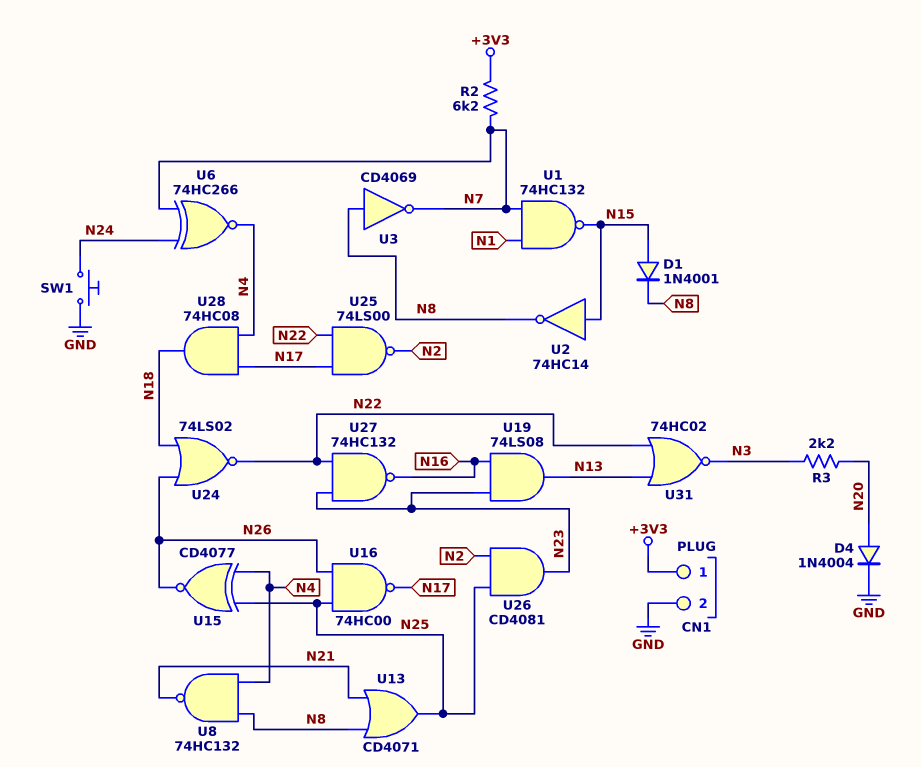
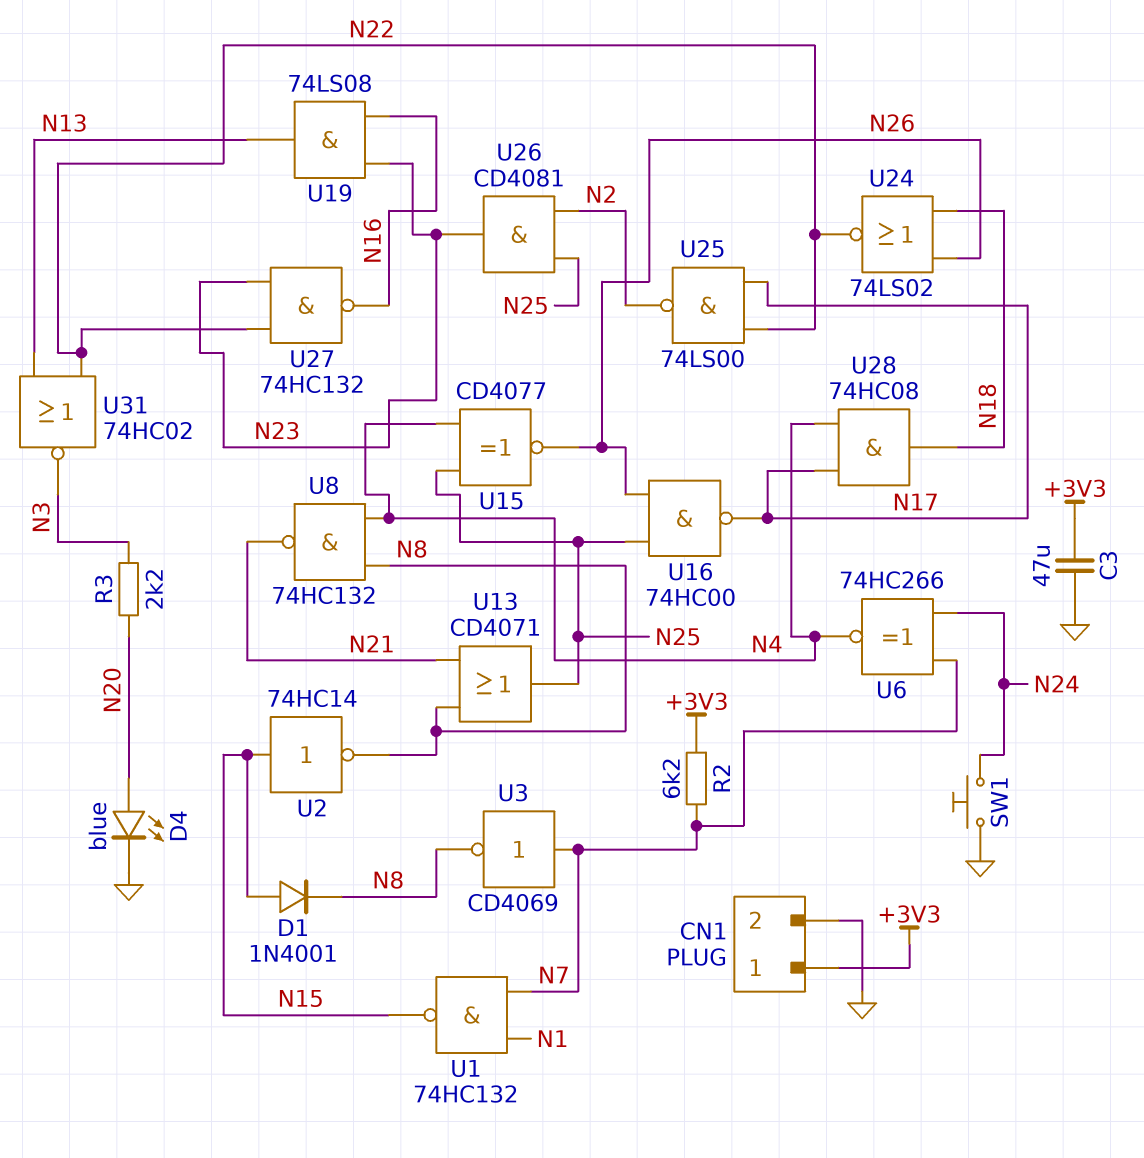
C3: none -> 47uF (+3V3, GND)
D4: diode 1N4004 (A N20, K GND) -> LED blue (A N20, K GND)
U3: NOT CD4069 (in N8, out N7) -> NOT CD4069 (in N7, out N8)

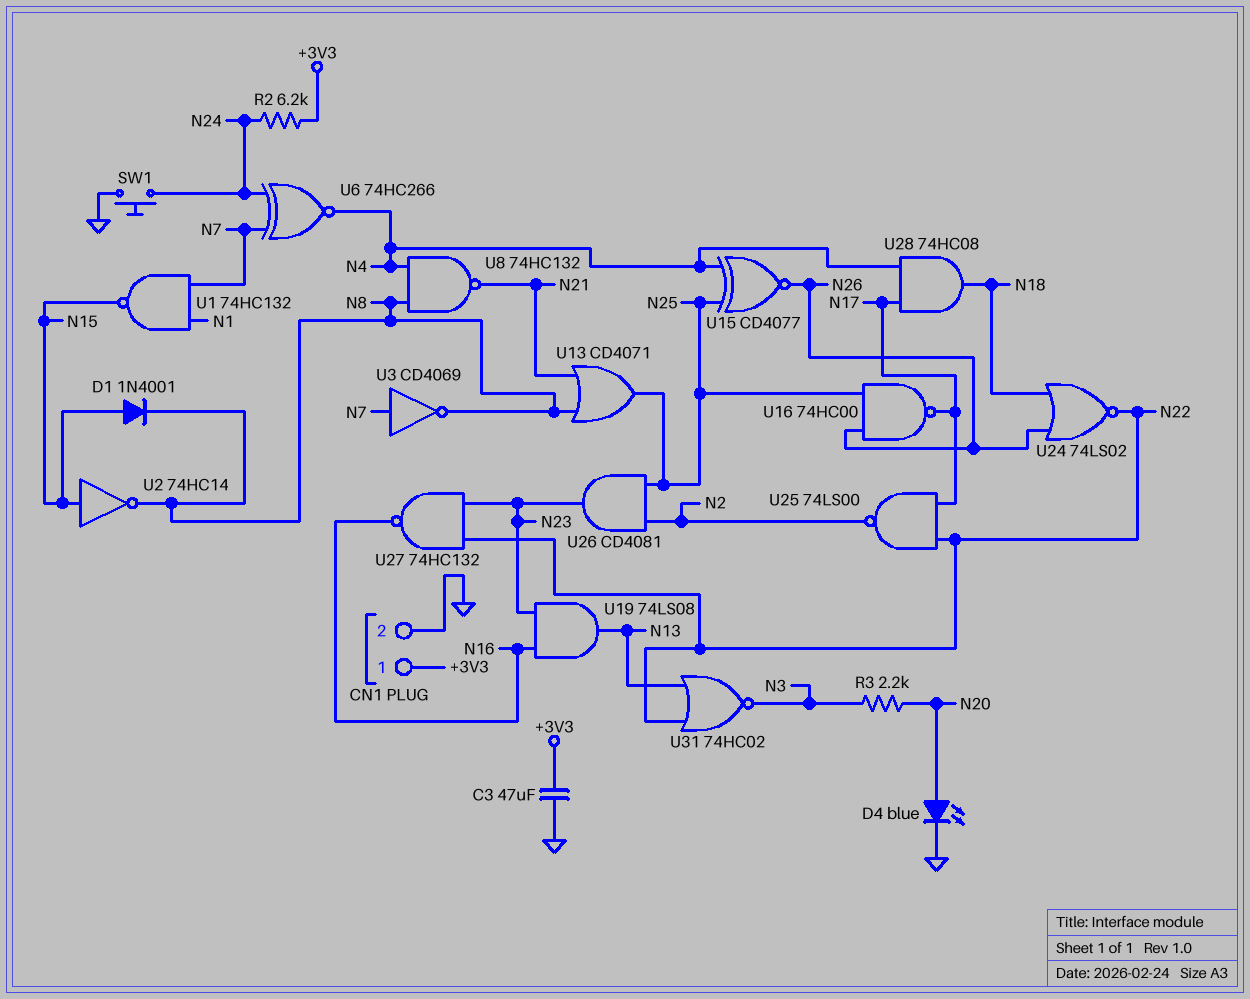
R2: 6.2k (+3V3, N7) -> 6.2k (+3V3, N24)

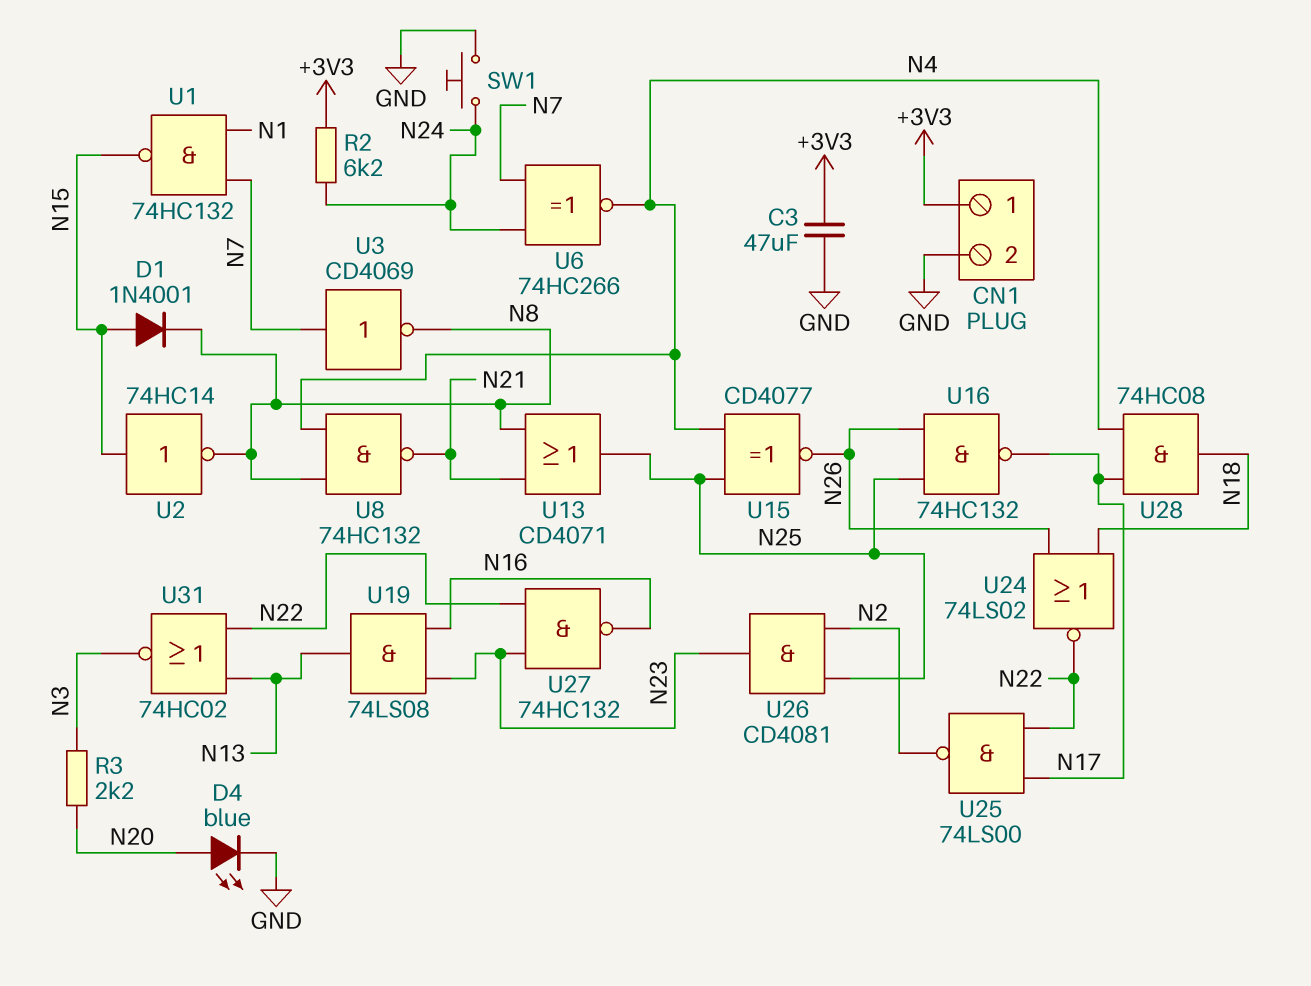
U16: NAND 74HC00 (in N25, in N26, out N17) -> NAND 74HC132 (in N25, in N26, out N17)

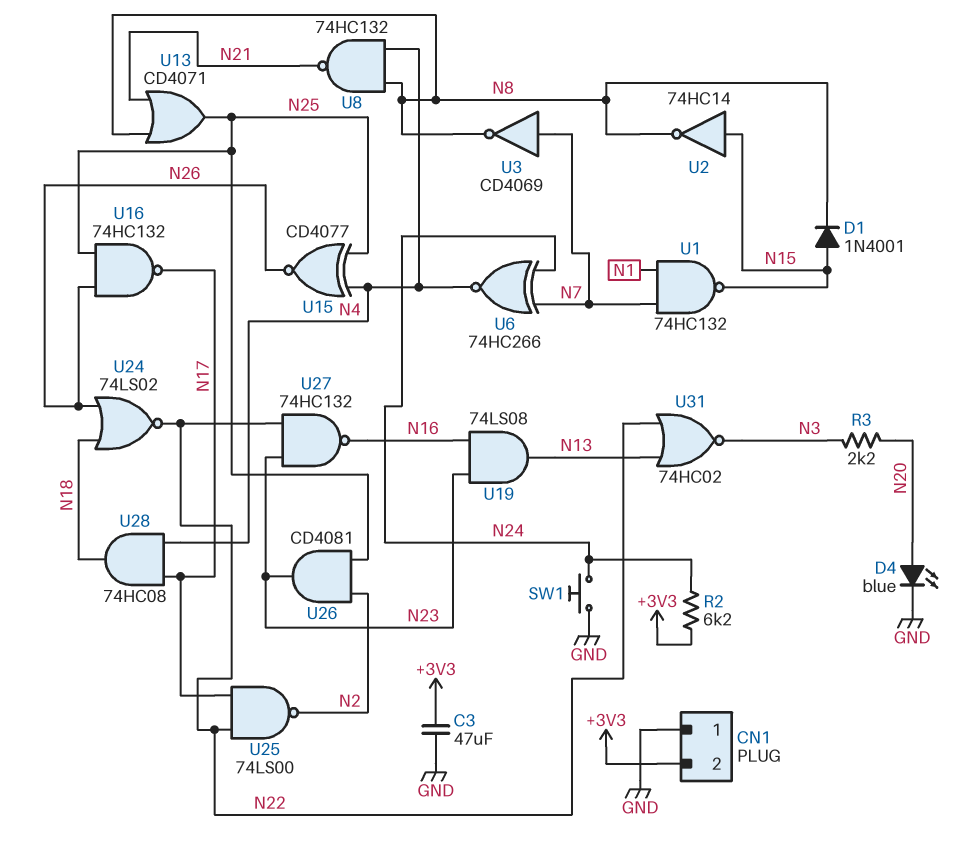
CN1 pin 1: +3V3 -> GND
CN1 pin 2: GND -> +3V3

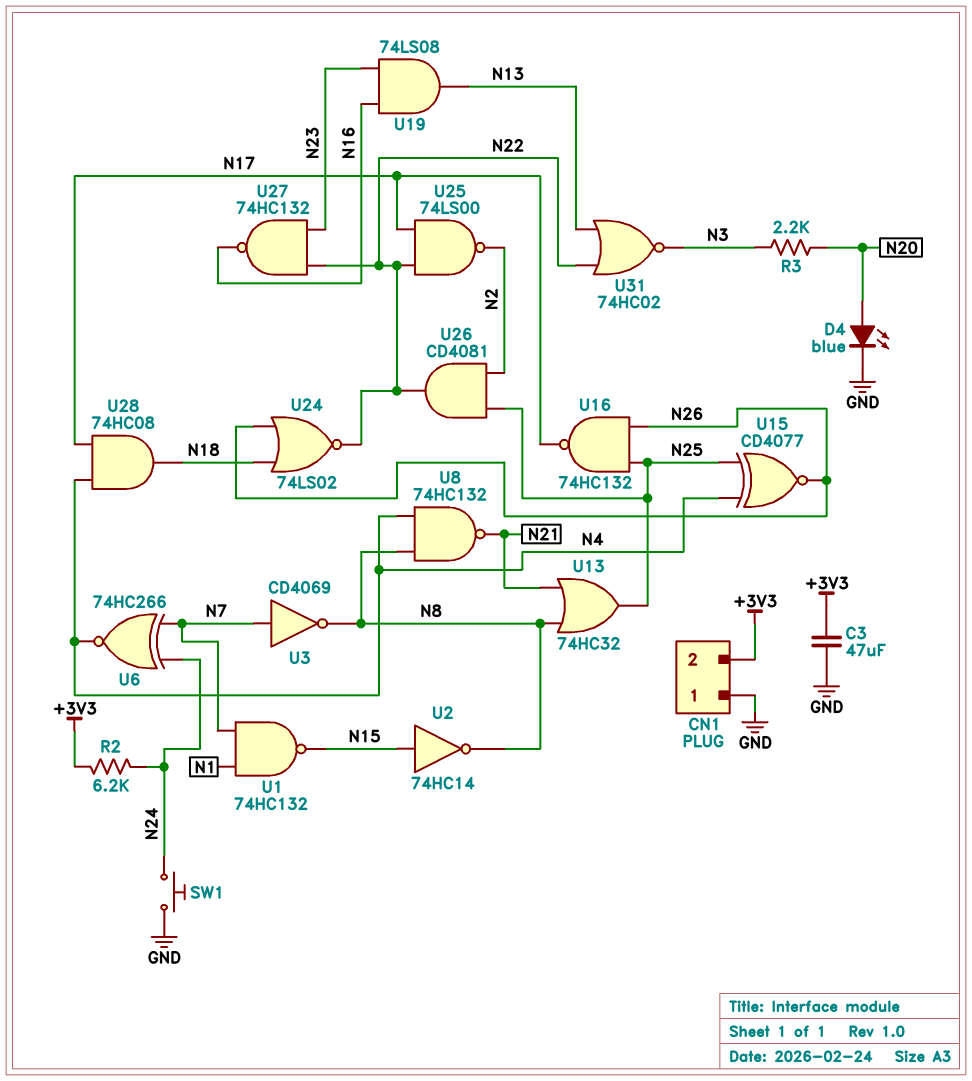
D1: diode 1N4001 (A N15, K N8) -> none
U13: OR CD4071 (in N8, in N21, out N25) -> OR 74HC32 (in N8, in N21, out N25)
U26: AND CD4081 (in N2, in N25, out N23) -> AND CD4081 (in N2, in N25, out N22)

